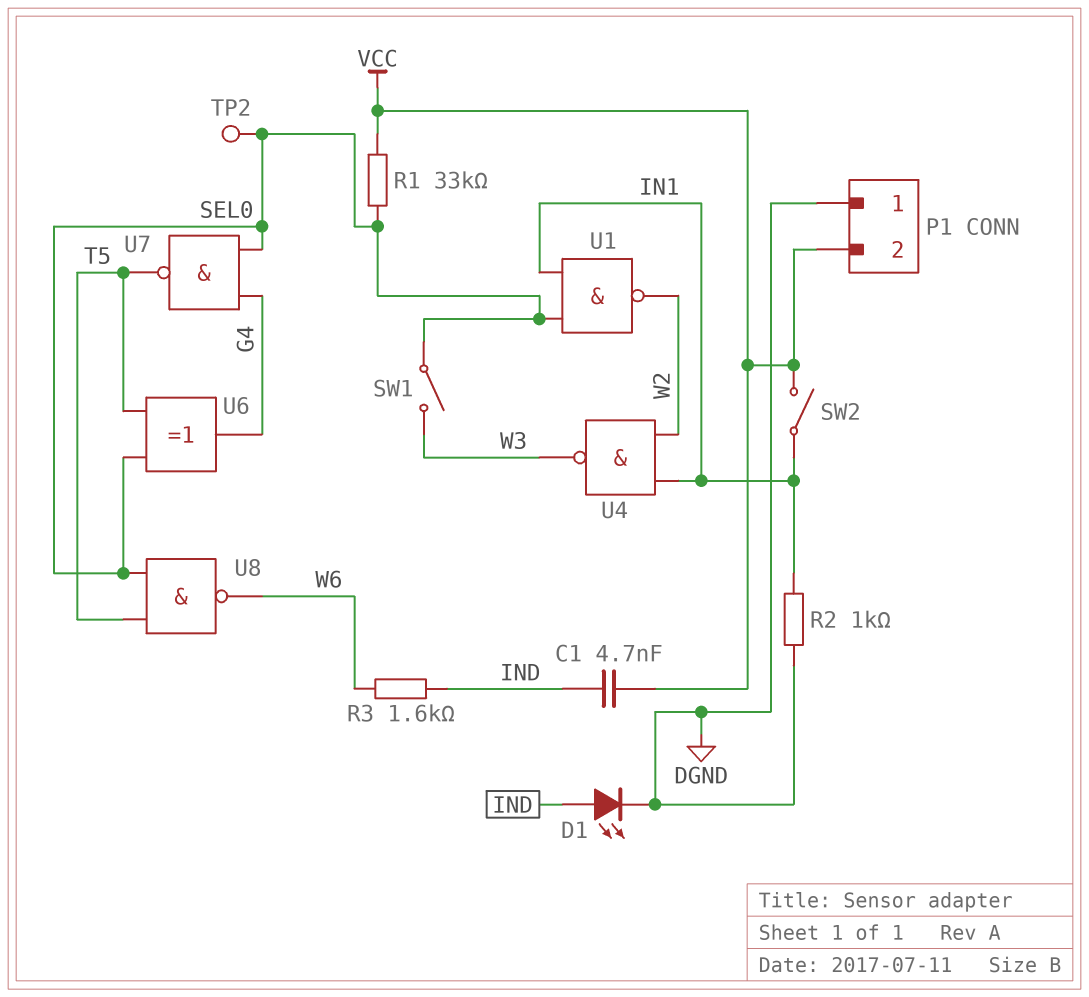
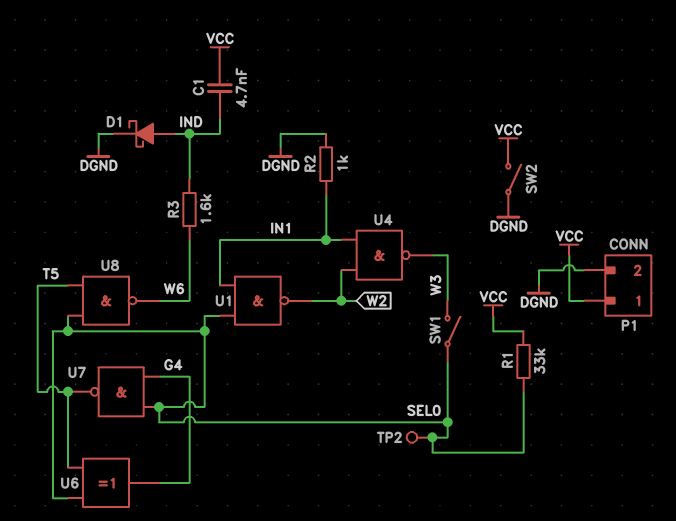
D1: LED (A IND, K DGND) -> schottky (A IND, K DGND)
P1 pin 1: DGND -> VCC
P1 pin 2: VCC -> DGND
SW2: switch (IN1, VCC) -> switch (DGND, VCC)

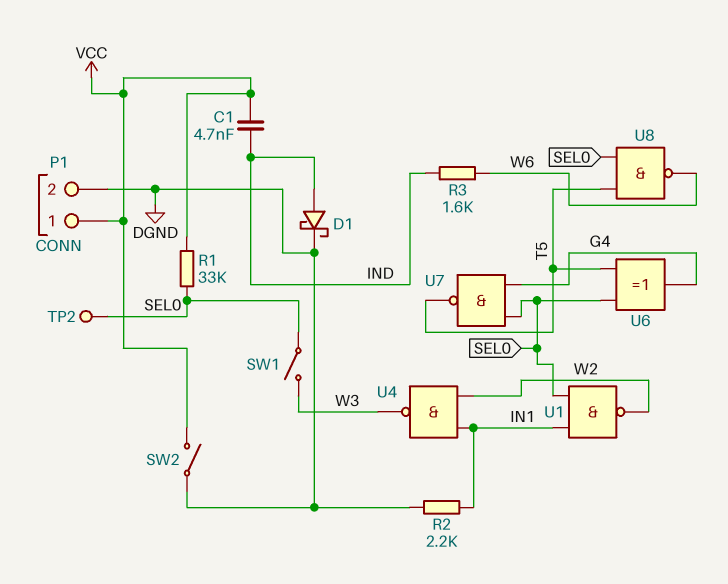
R2: 1k (DGND, IN1) -> 2.2k (DGND, IN1)

